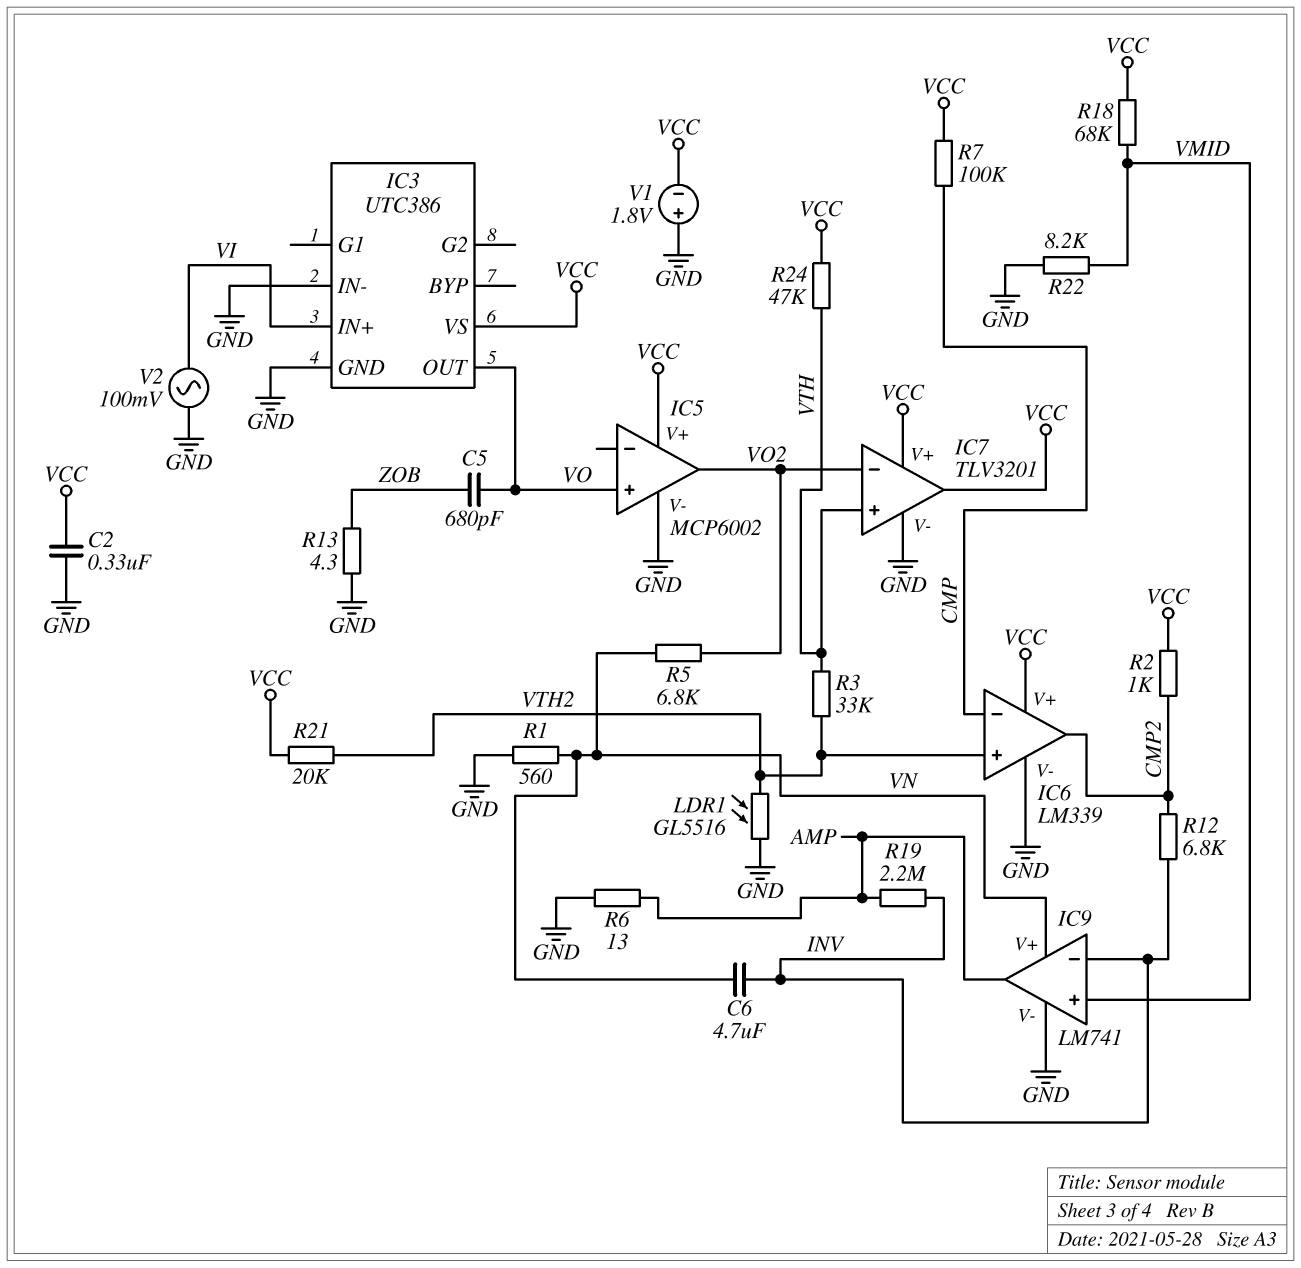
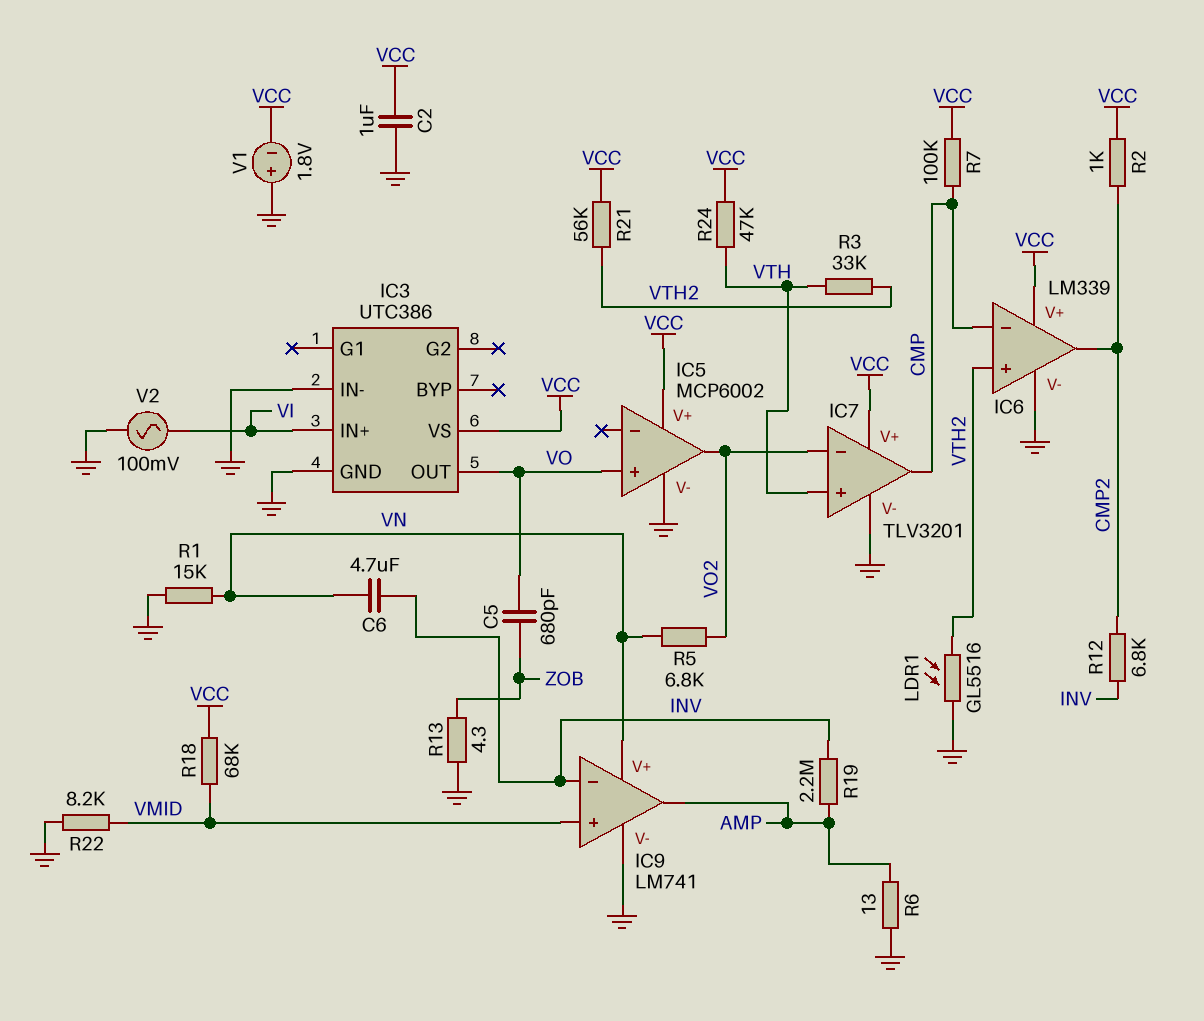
C2: 330nF (GND, VCC) -> 1uF (GND, VCC)
IC7 pin out: VCC -> CMP
R1: 560 (GND, VN) -> 15k (GND, VN)
R21: 20k (VCC, VTH2) -> 56k (VCC, VTH2)

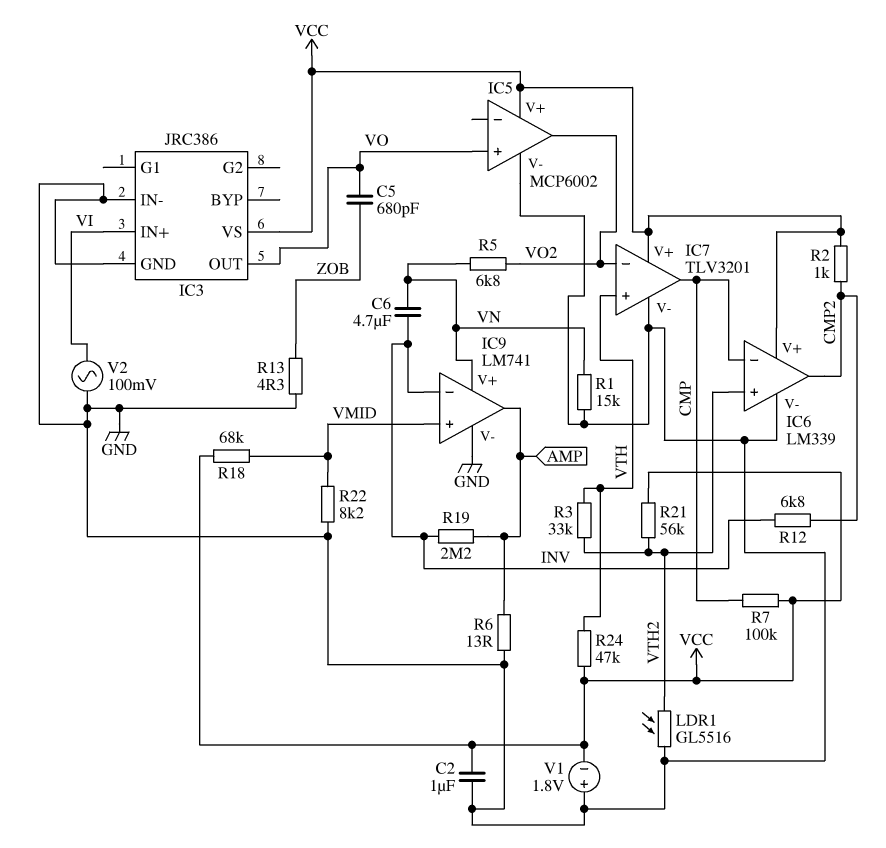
IC3: UTC386 -> JRC386

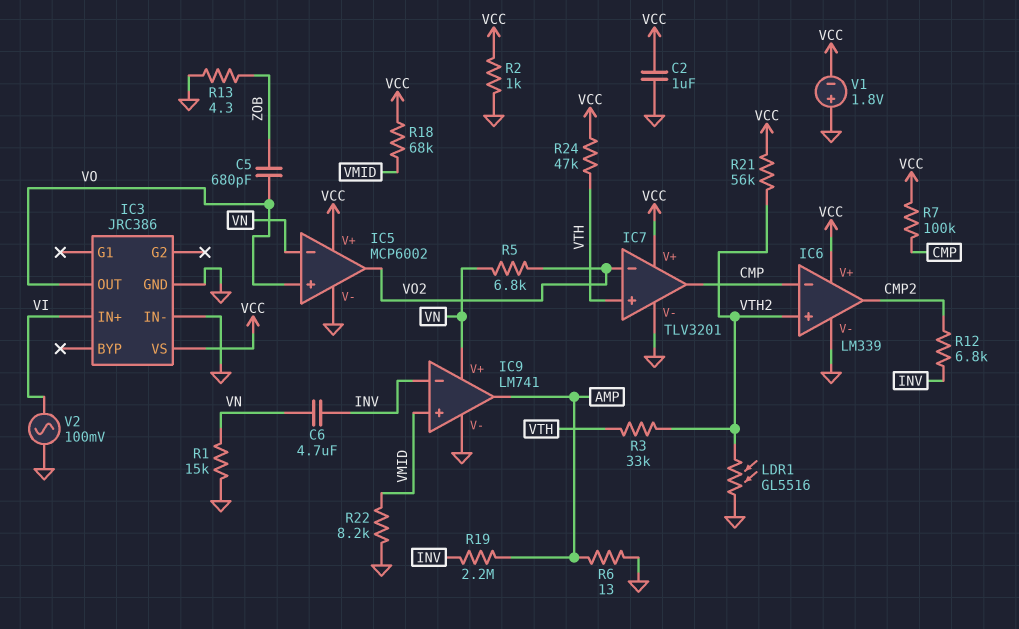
IC5 pin in-: none -> VN
R2: 1k (CMP2, VCC) -> 1k (GND, VCC)

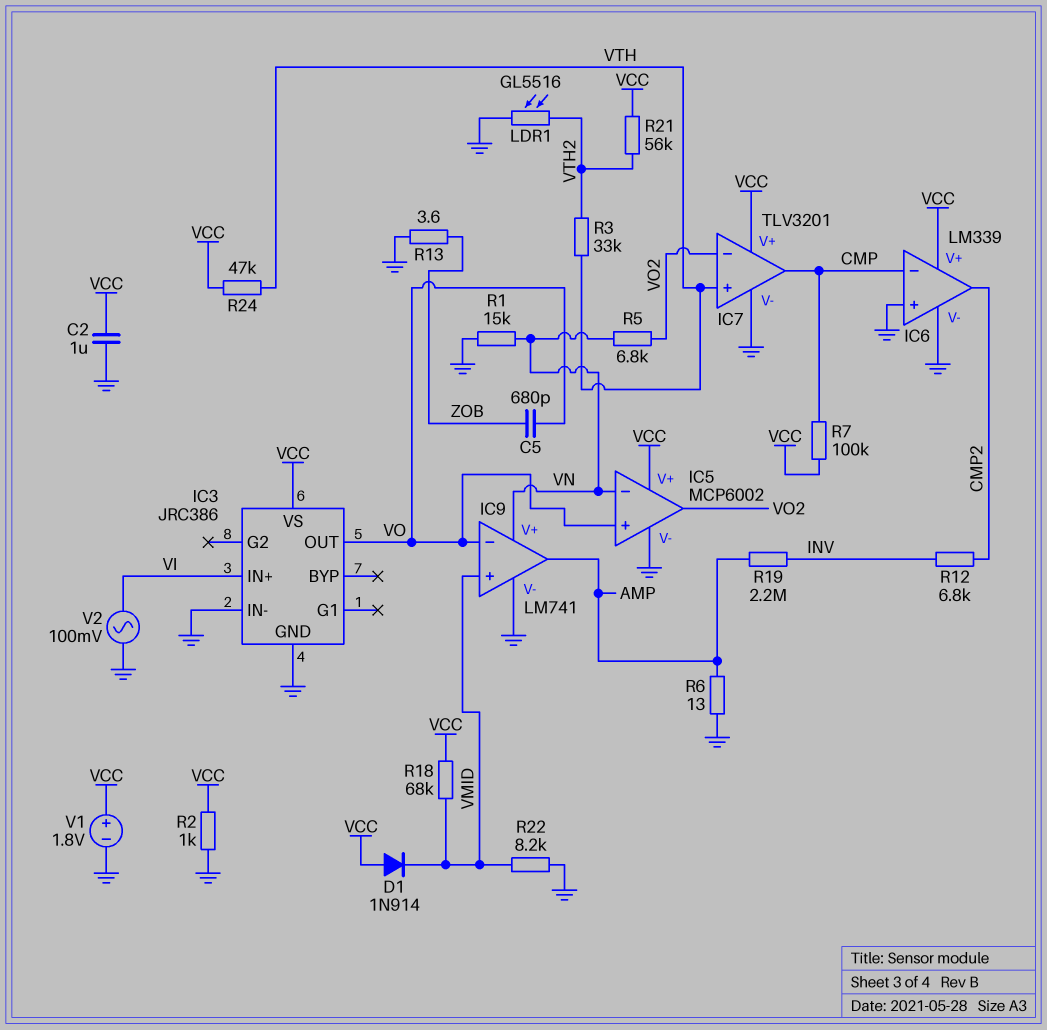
C6: 4.7uF (INV, VN) -> none
D1: none -> diode 1N914 (A VCC, K VMID)
IC6 pin in+: VTH2 -> GND
IC9 pin in-: INV -> VO
R13: 4.3 (GND, ZOB) -> 3.6 (GND, ZOB)
V1: 1.8V (plus GND, minus VCC) -> 1.8V (plus VCC, minus GND)

